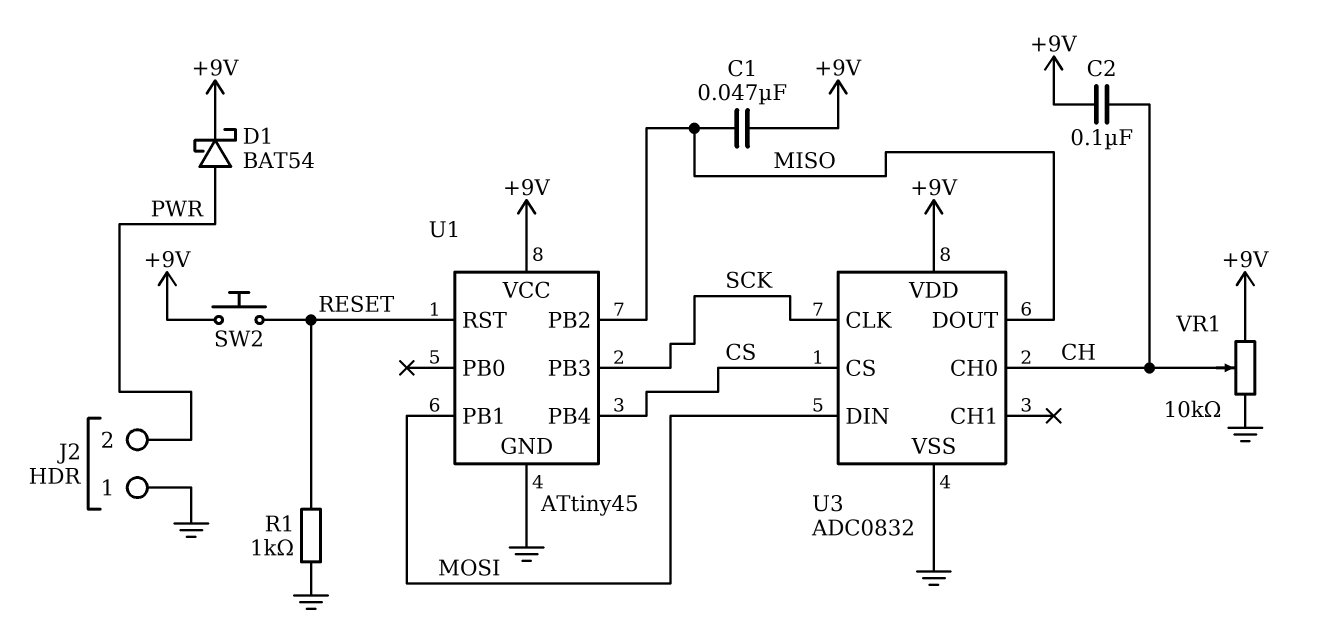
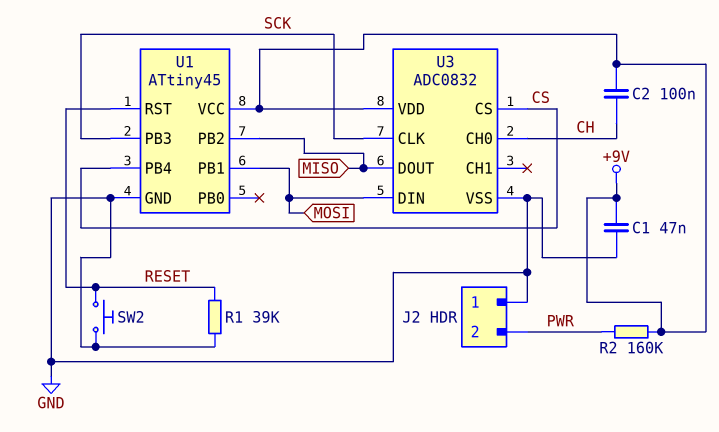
C1: 47nF (+9V, MISO) -> 47nF (+9V, GND)
D1: schottky BAT54 (A PWR, K +9V) -> none
R1: 1k (GND, RESET) -> 39k (GND, RESET)
R2: none -> 160k (+9V, PWR)
SW2: button (+9V, RESET) -> button (GND, RESET)
VR1: 10k (+9V, GND, wiper CH) -> none

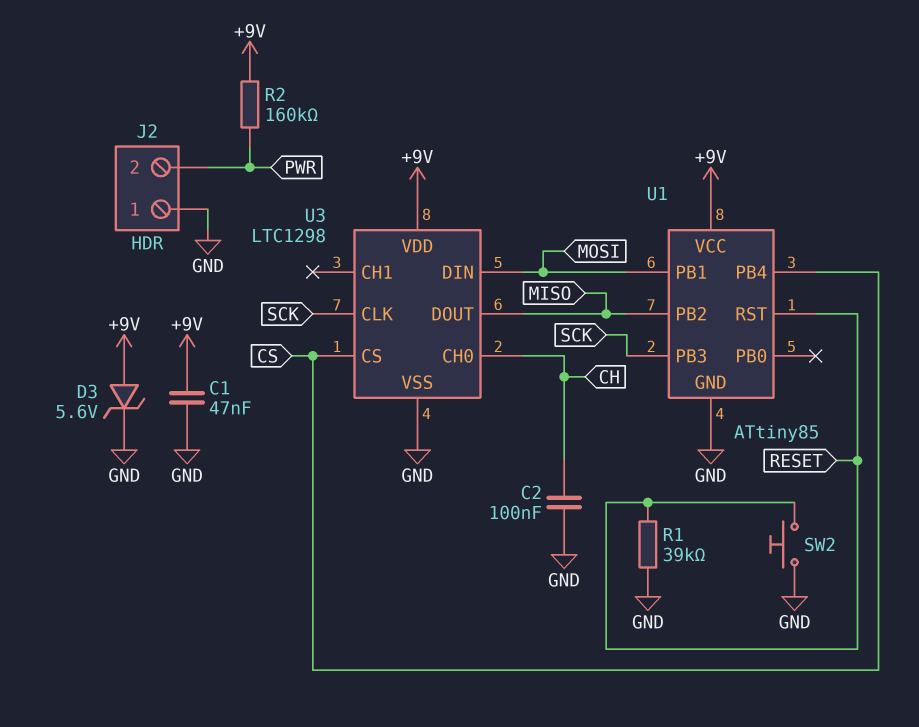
C2: 100nF (+9V, CH) -> 100nF (CH, GND)
D3: none -> zener 5.6V (A +9V, K GND)
U1: ATtiny45 -> ATtiny85
U3: ADC0832 -> LTC1298

